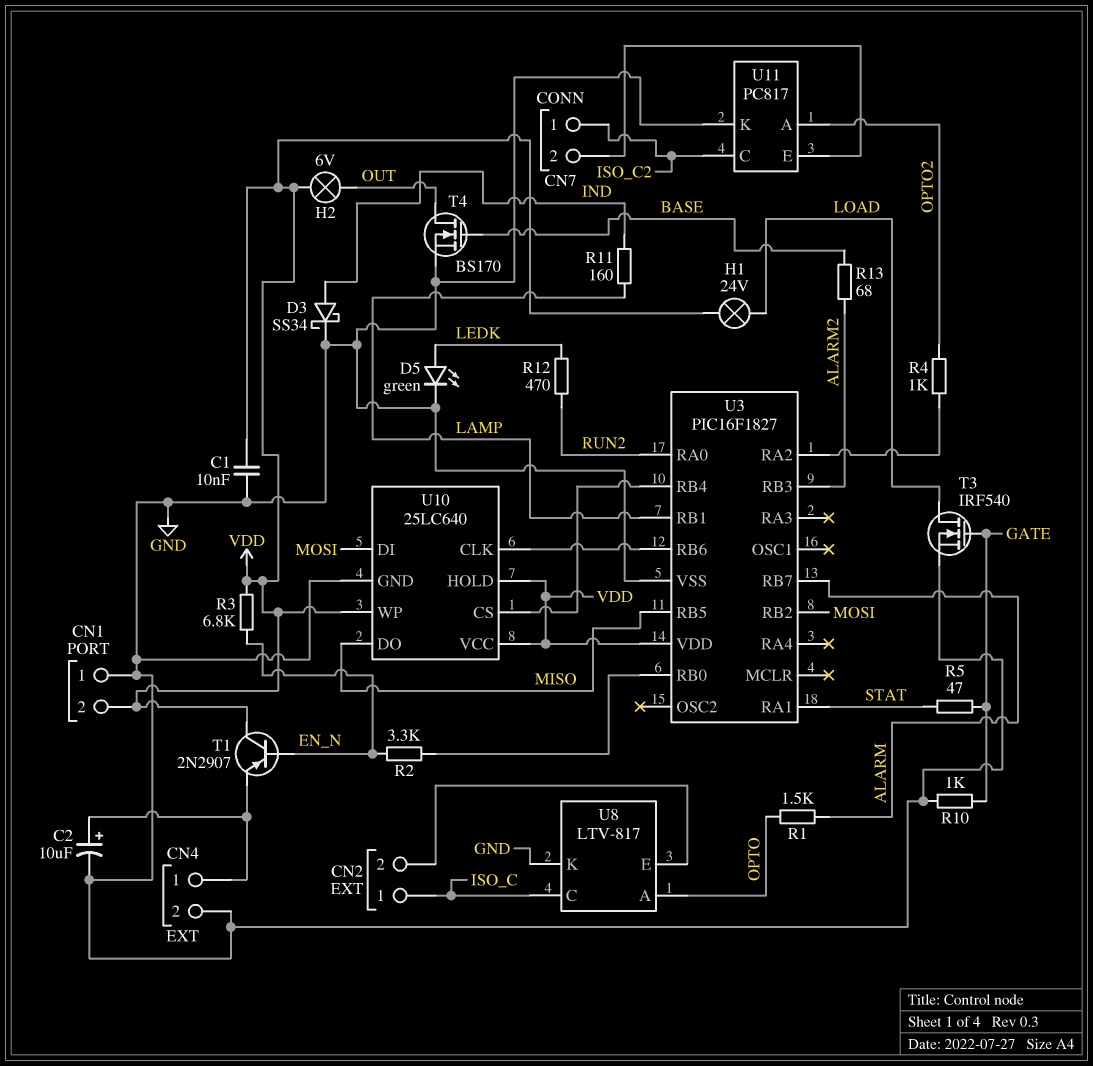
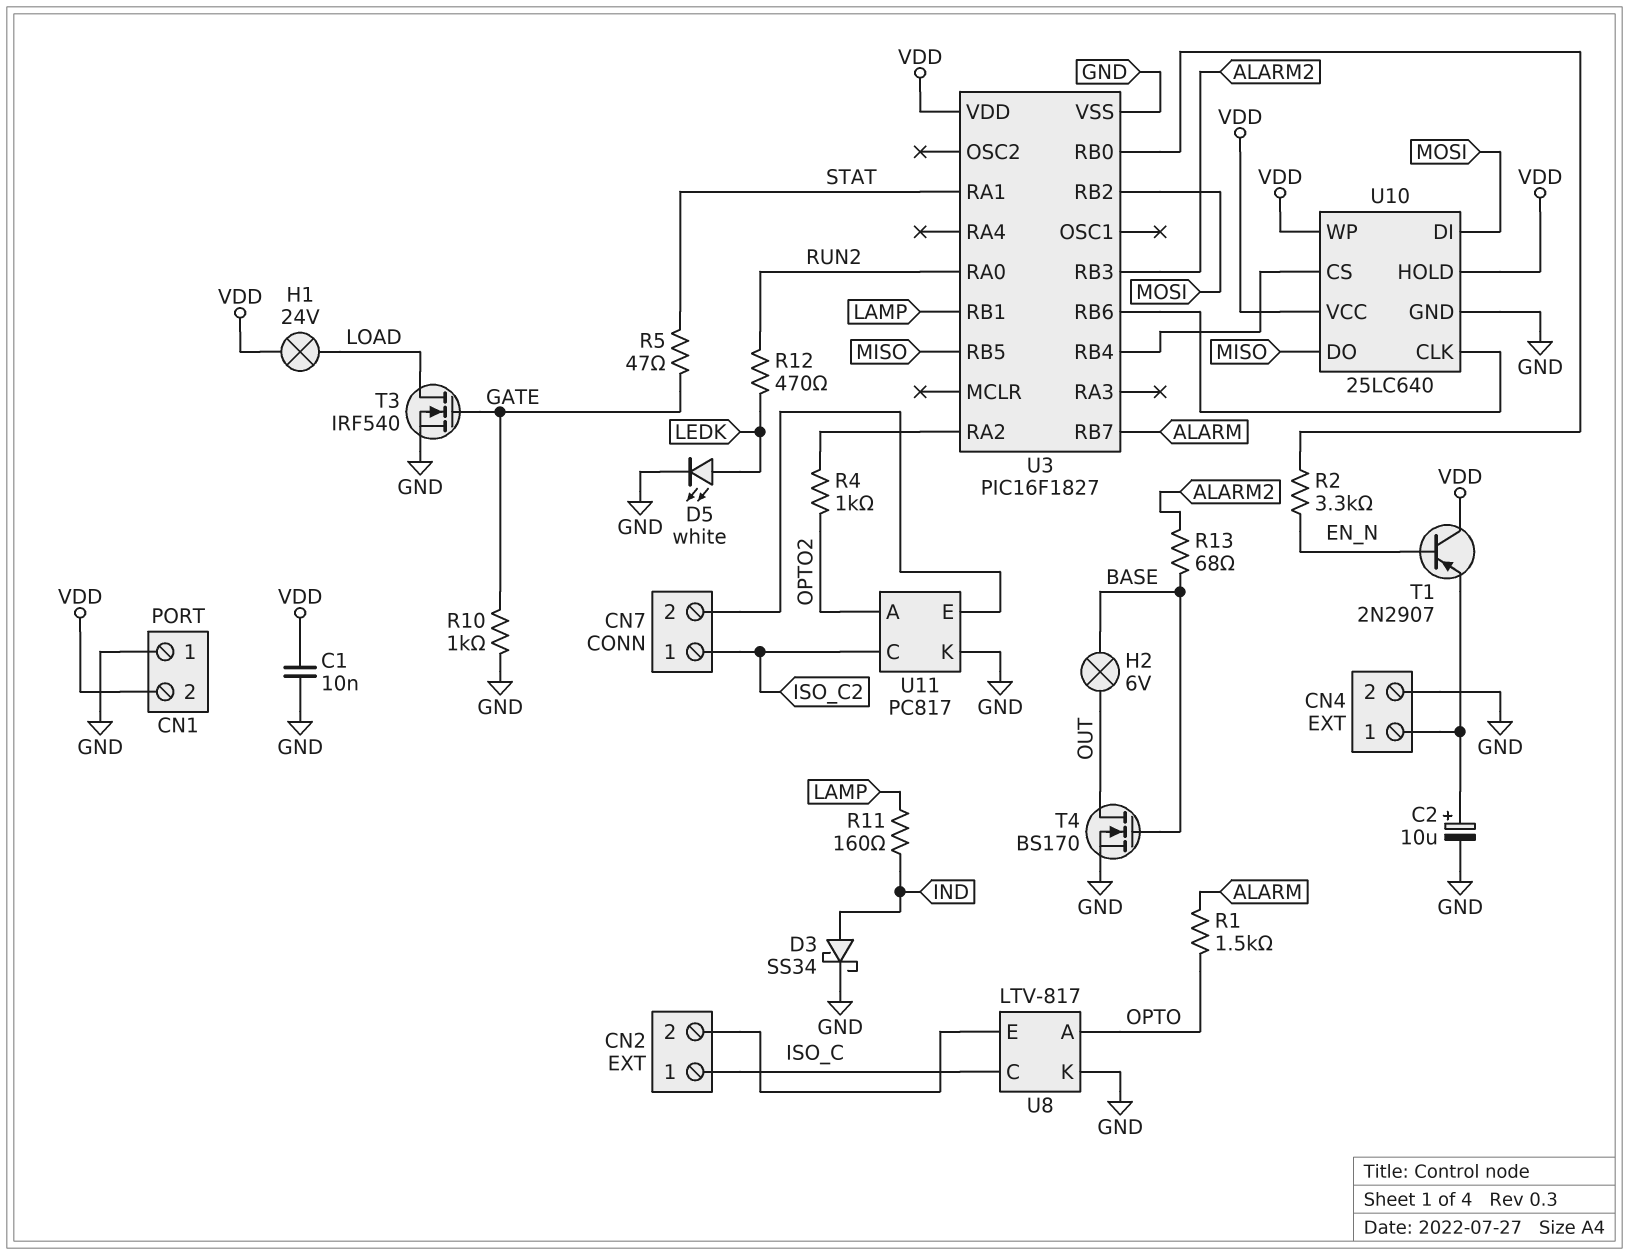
D5: LED green (A LEDK, K GND) -> LED white (A LEDK, K GND)
H2: lamp 6V (OUT, VDD) -> lamp 6V (BASE, OUT)
R3: 6.8k (EN_N, VDD) -> none

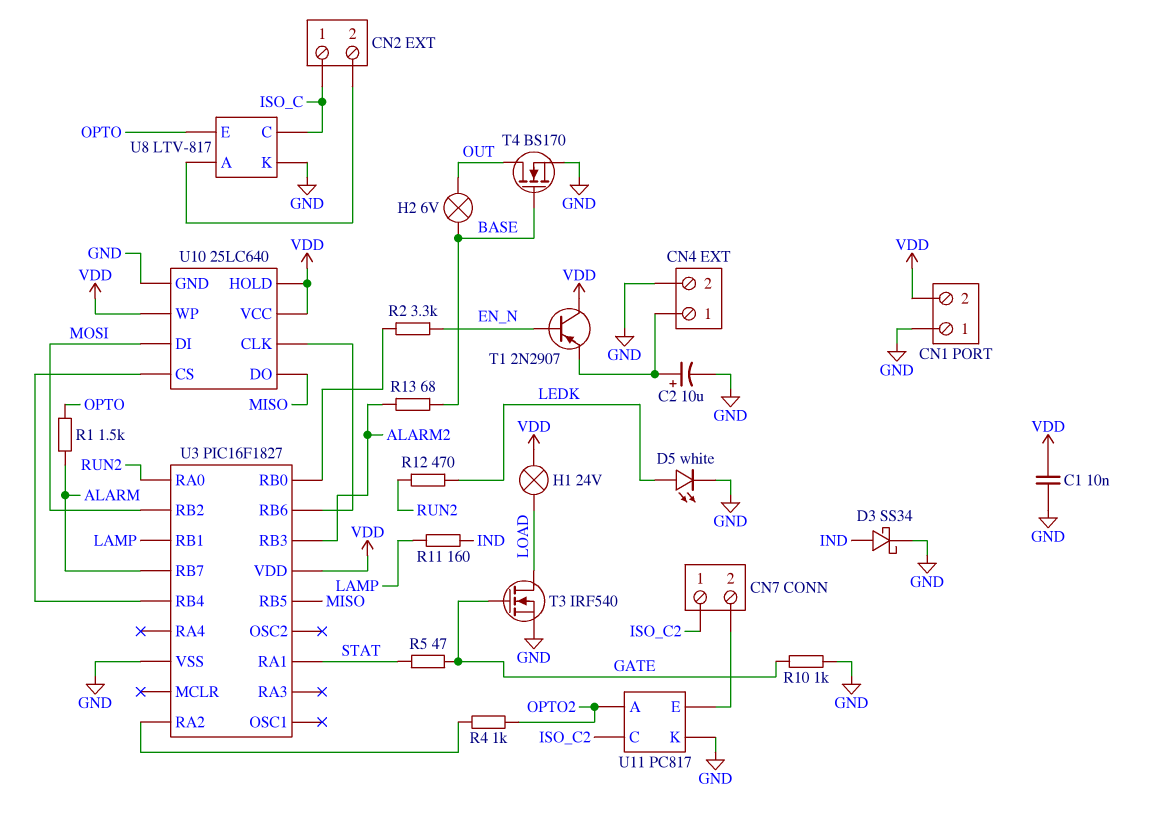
U8 pin A: OPTO -> CN2/2
U8 pin E: CN2/2 -> OPTO

